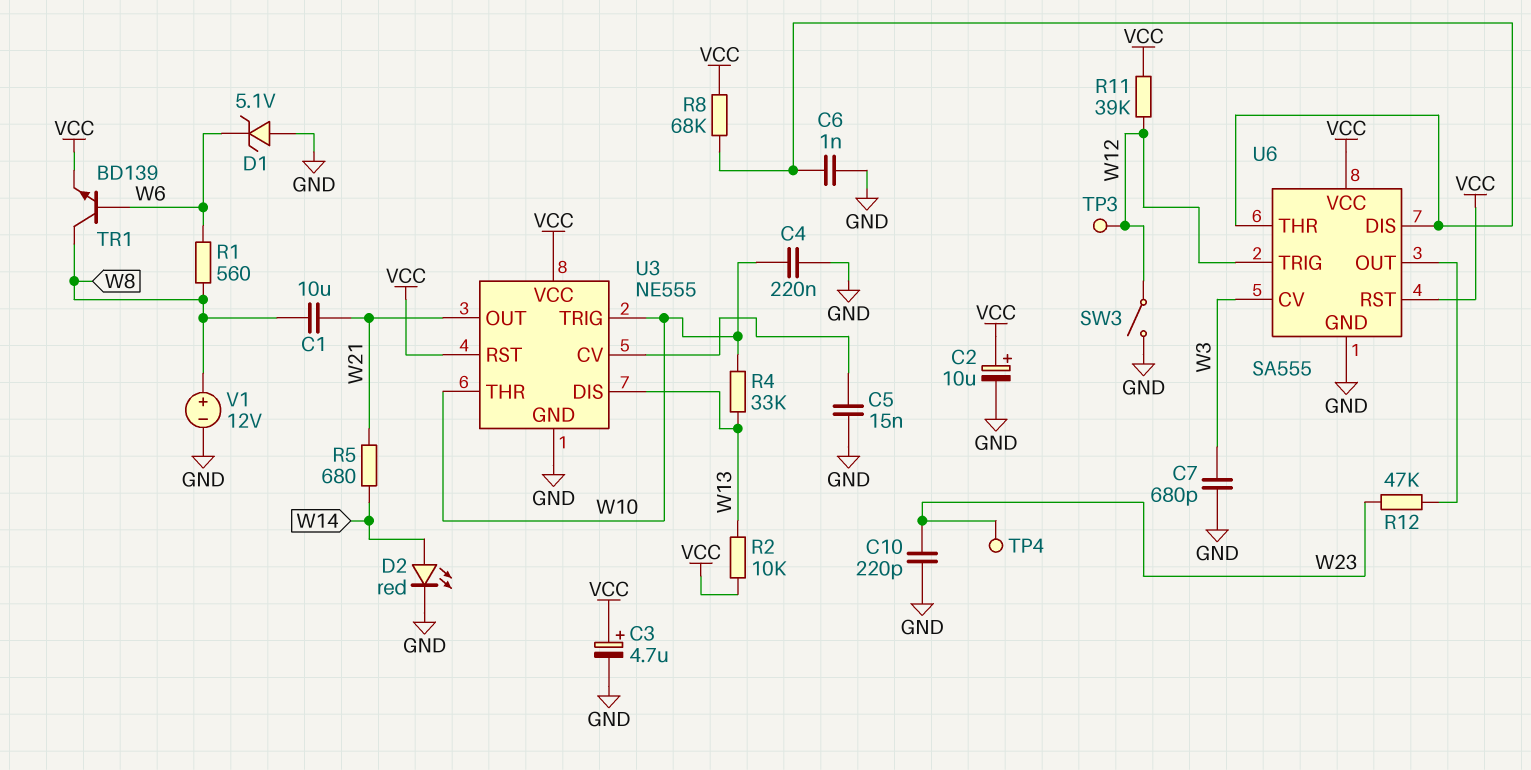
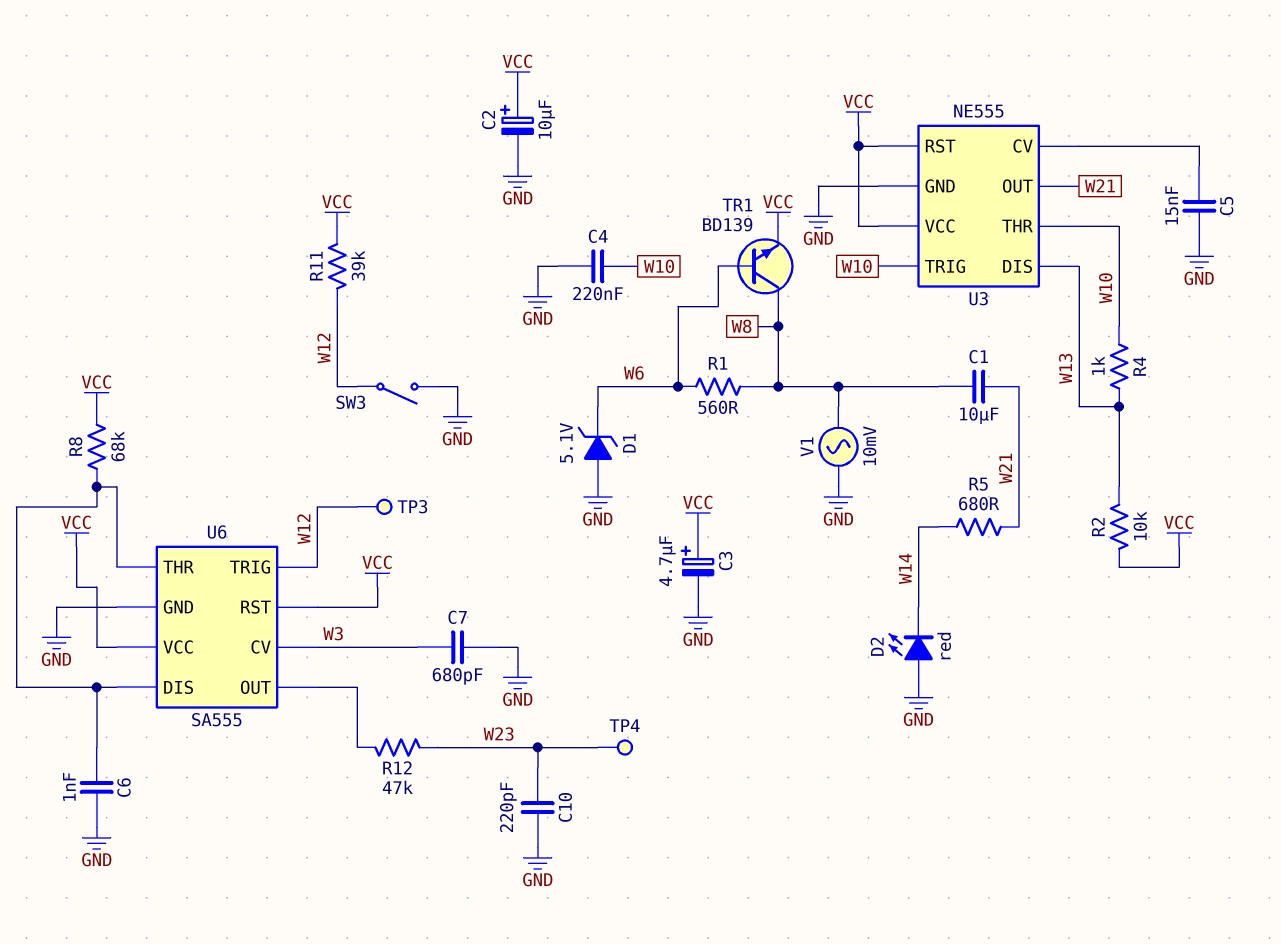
D2: LED red (A W14, K GND) -> LED red (A GND, K W14)
R4: 33k (W10, W13) -> 1k (W10, W13)
V1: 12V (plus W8, minus GND) -> AC 10mV (GND, W8)

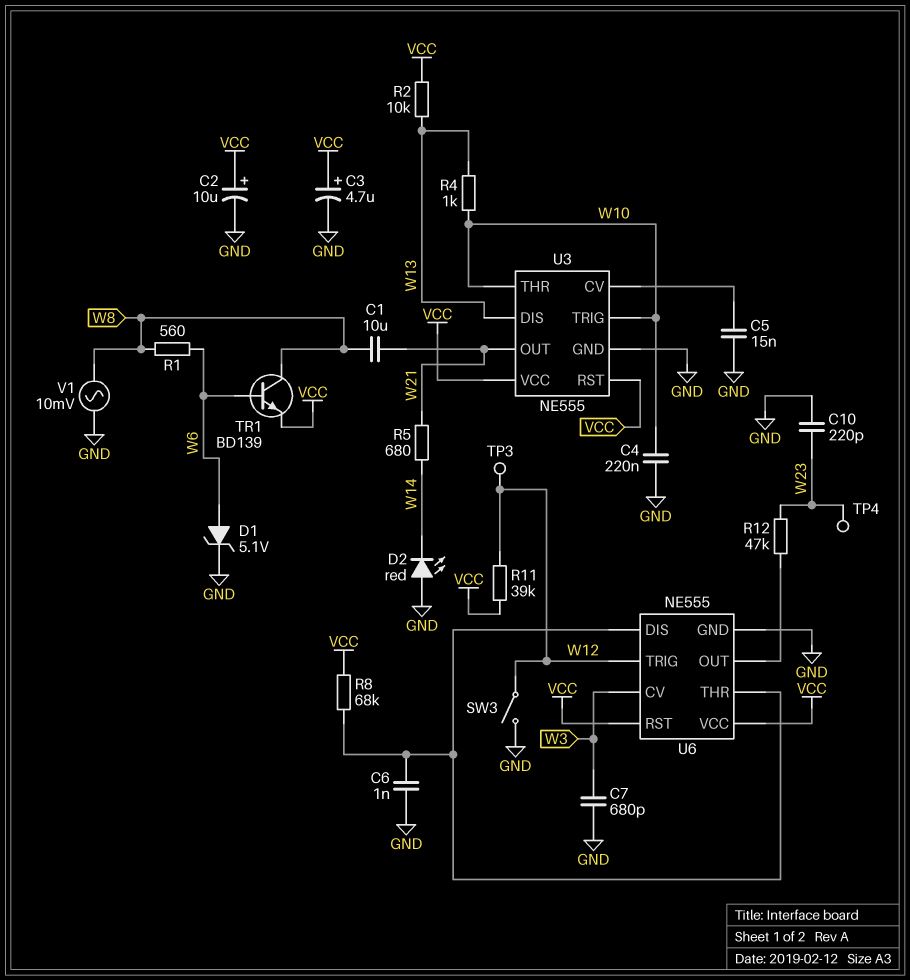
D1: zener 5.1V (A GND, K W6) -> zener 5.1V (A W6, K GND)
U6: SA555 -> NE555

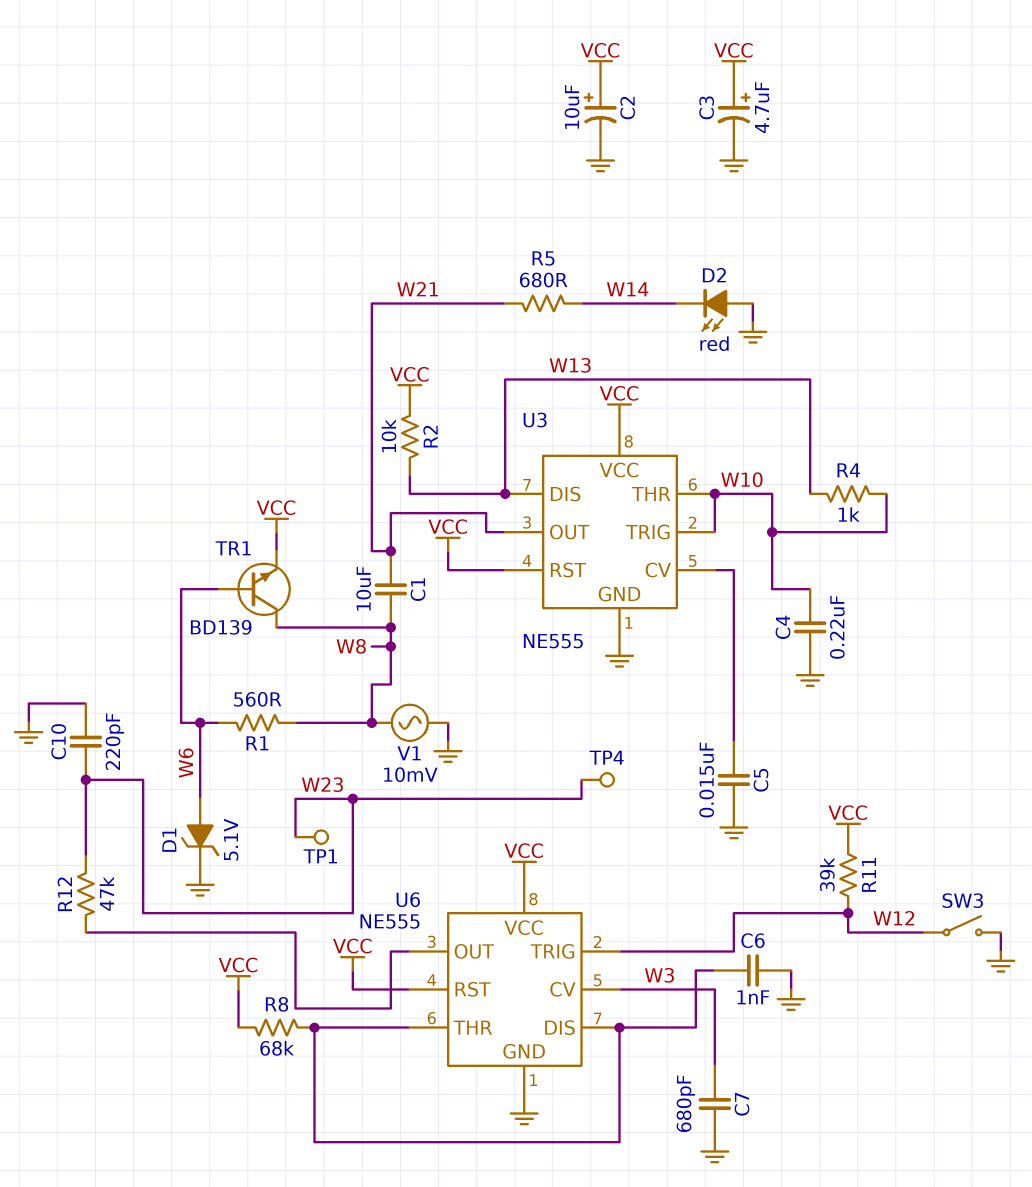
TP1: none -> test point (W23)
TP3: test point (W12) -> none

